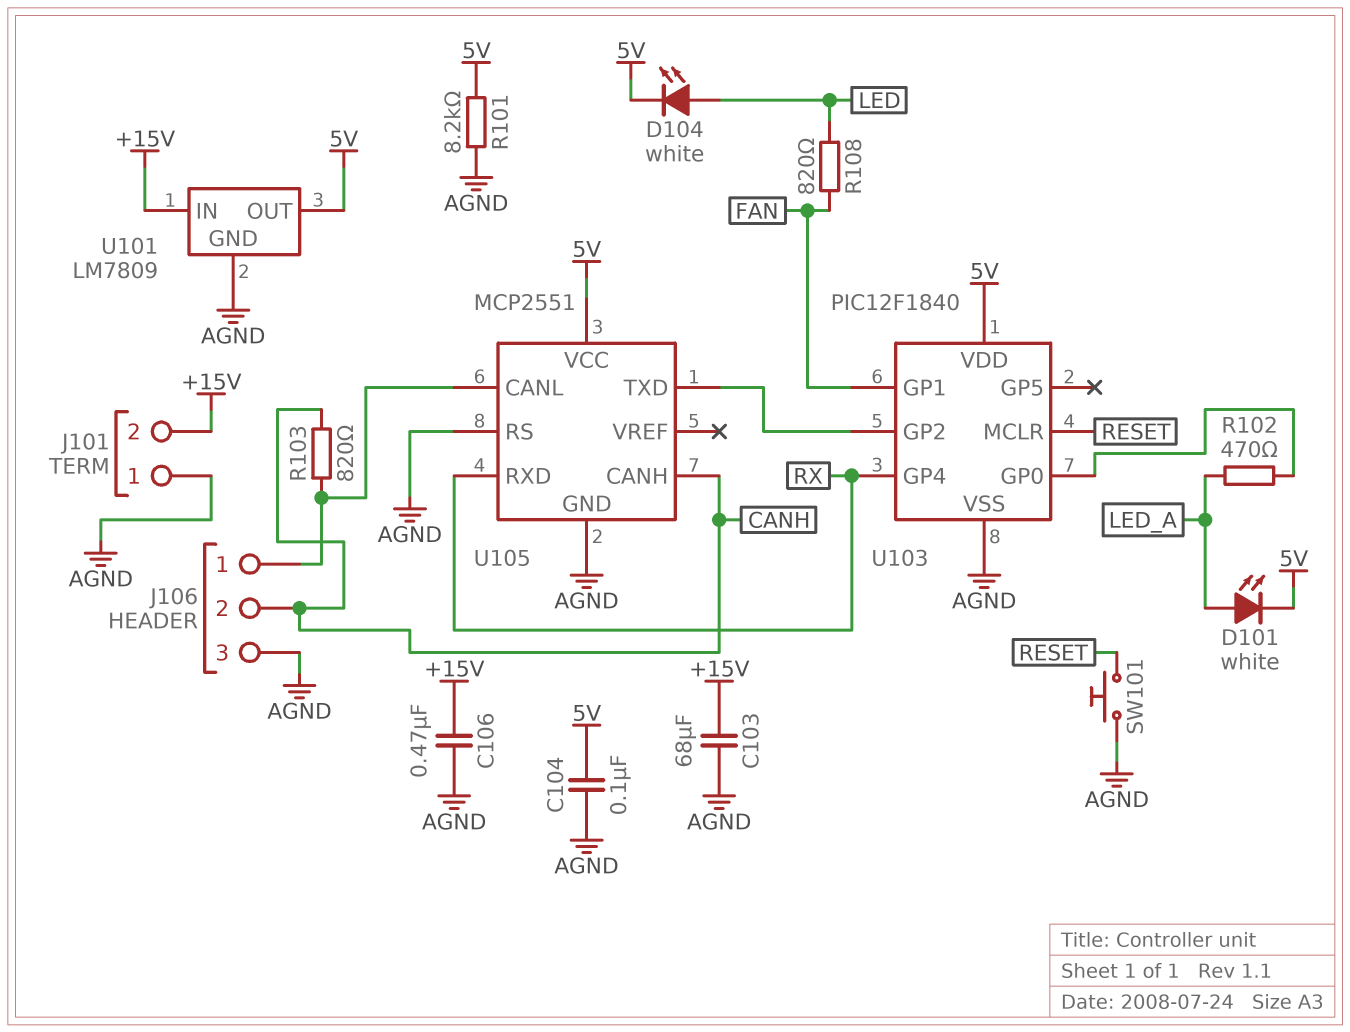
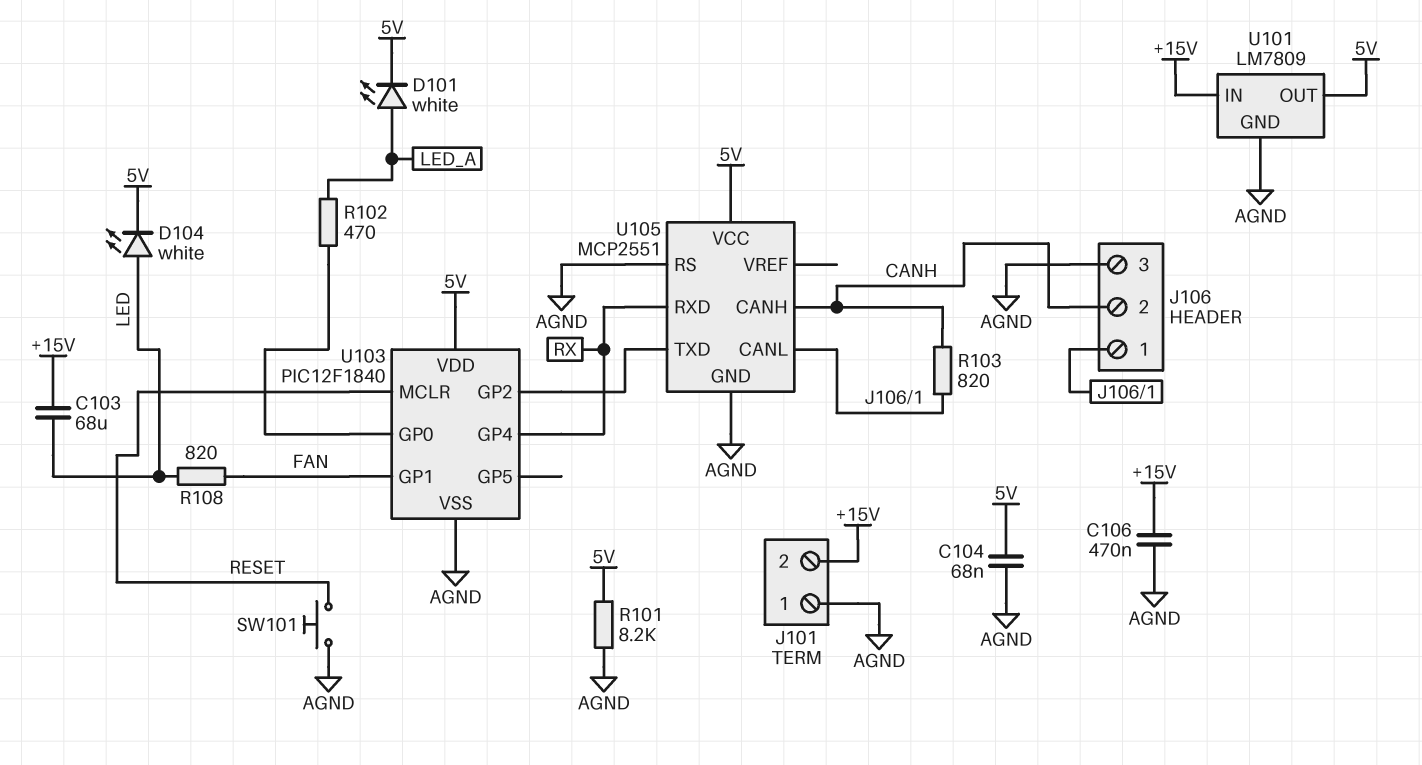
C103: 68uF (+15V, AGND) -> 68uF (+15V, LED)
C104: 100nF (5V, AGND) -> 68nF (5V, AGND)

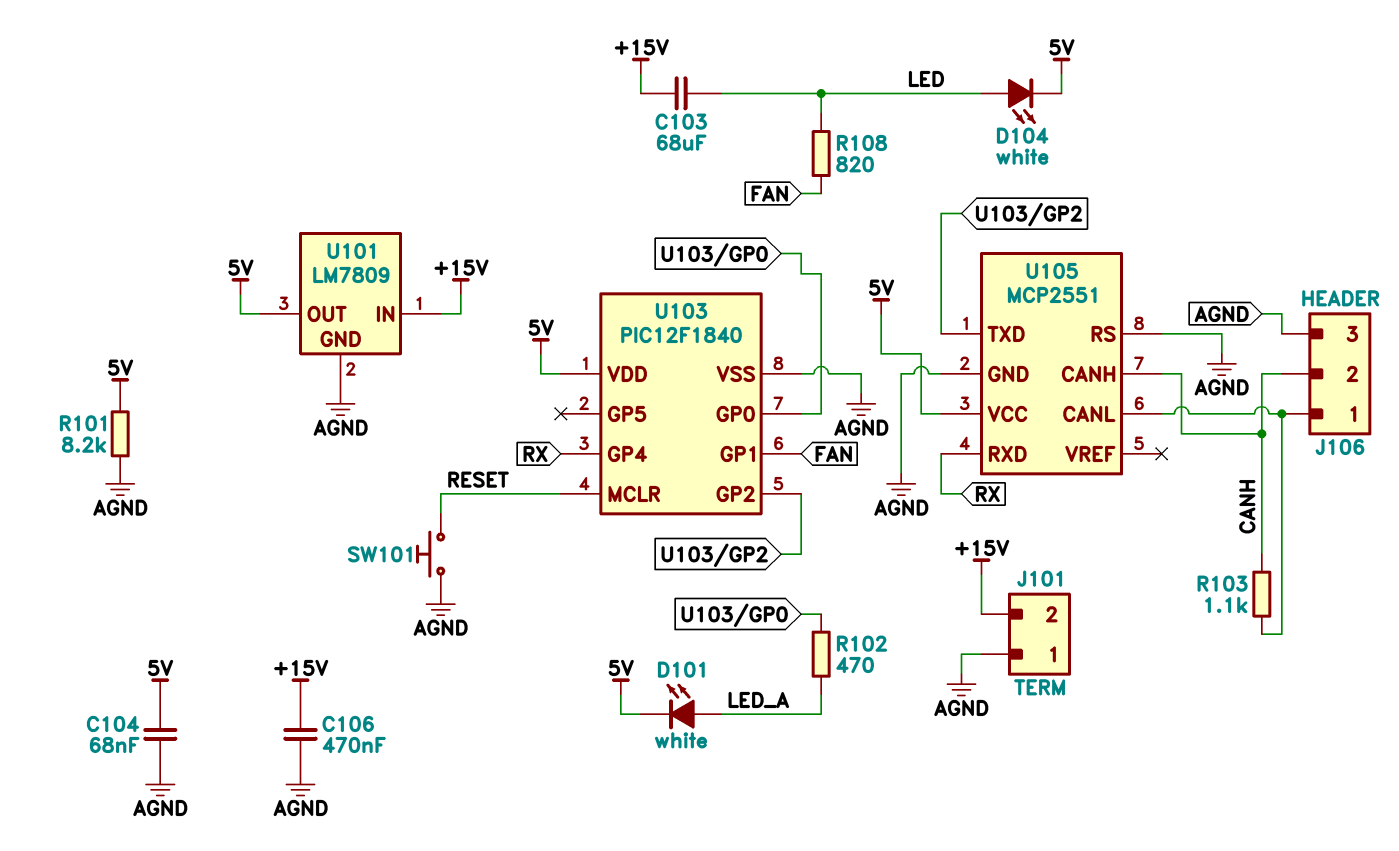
R103: 820 (CANH, J106/1) -> 1.1k (CANH, J106/1)

